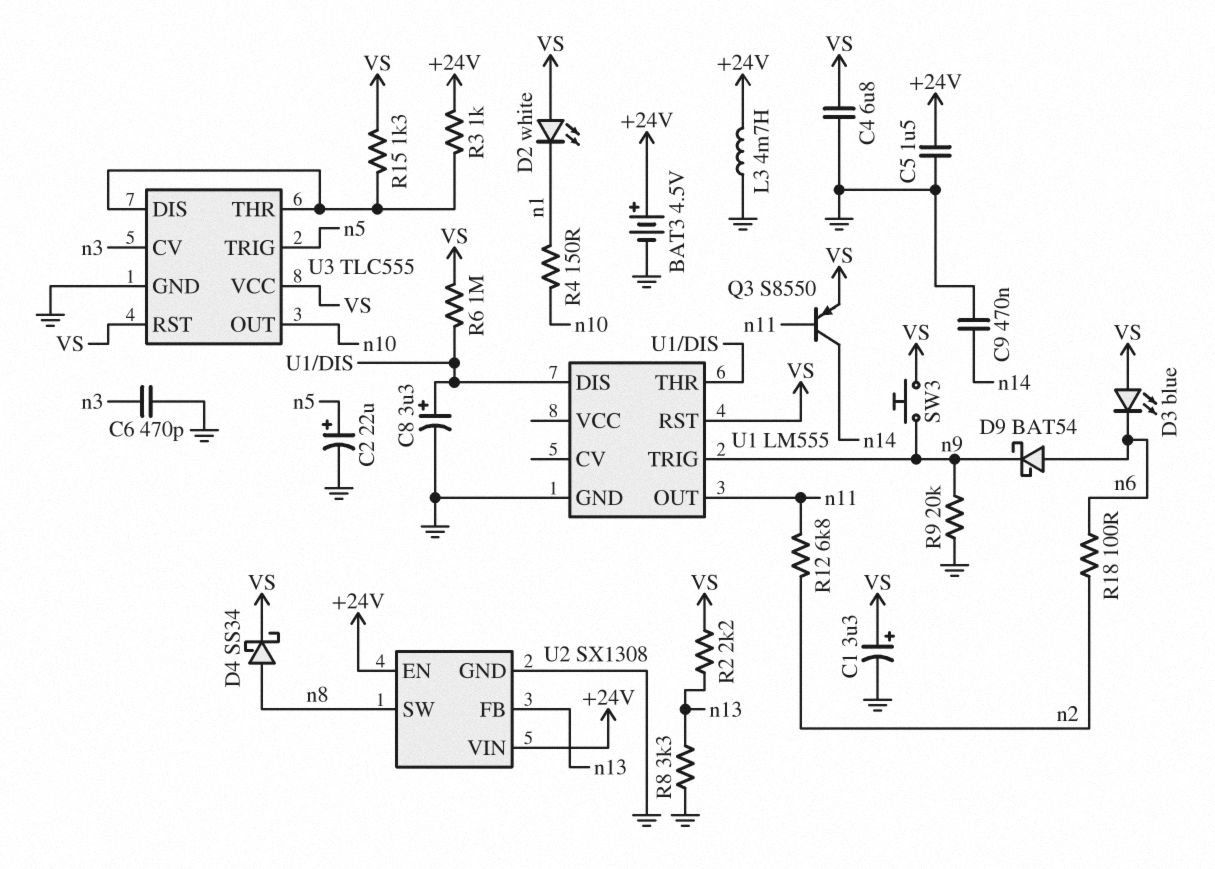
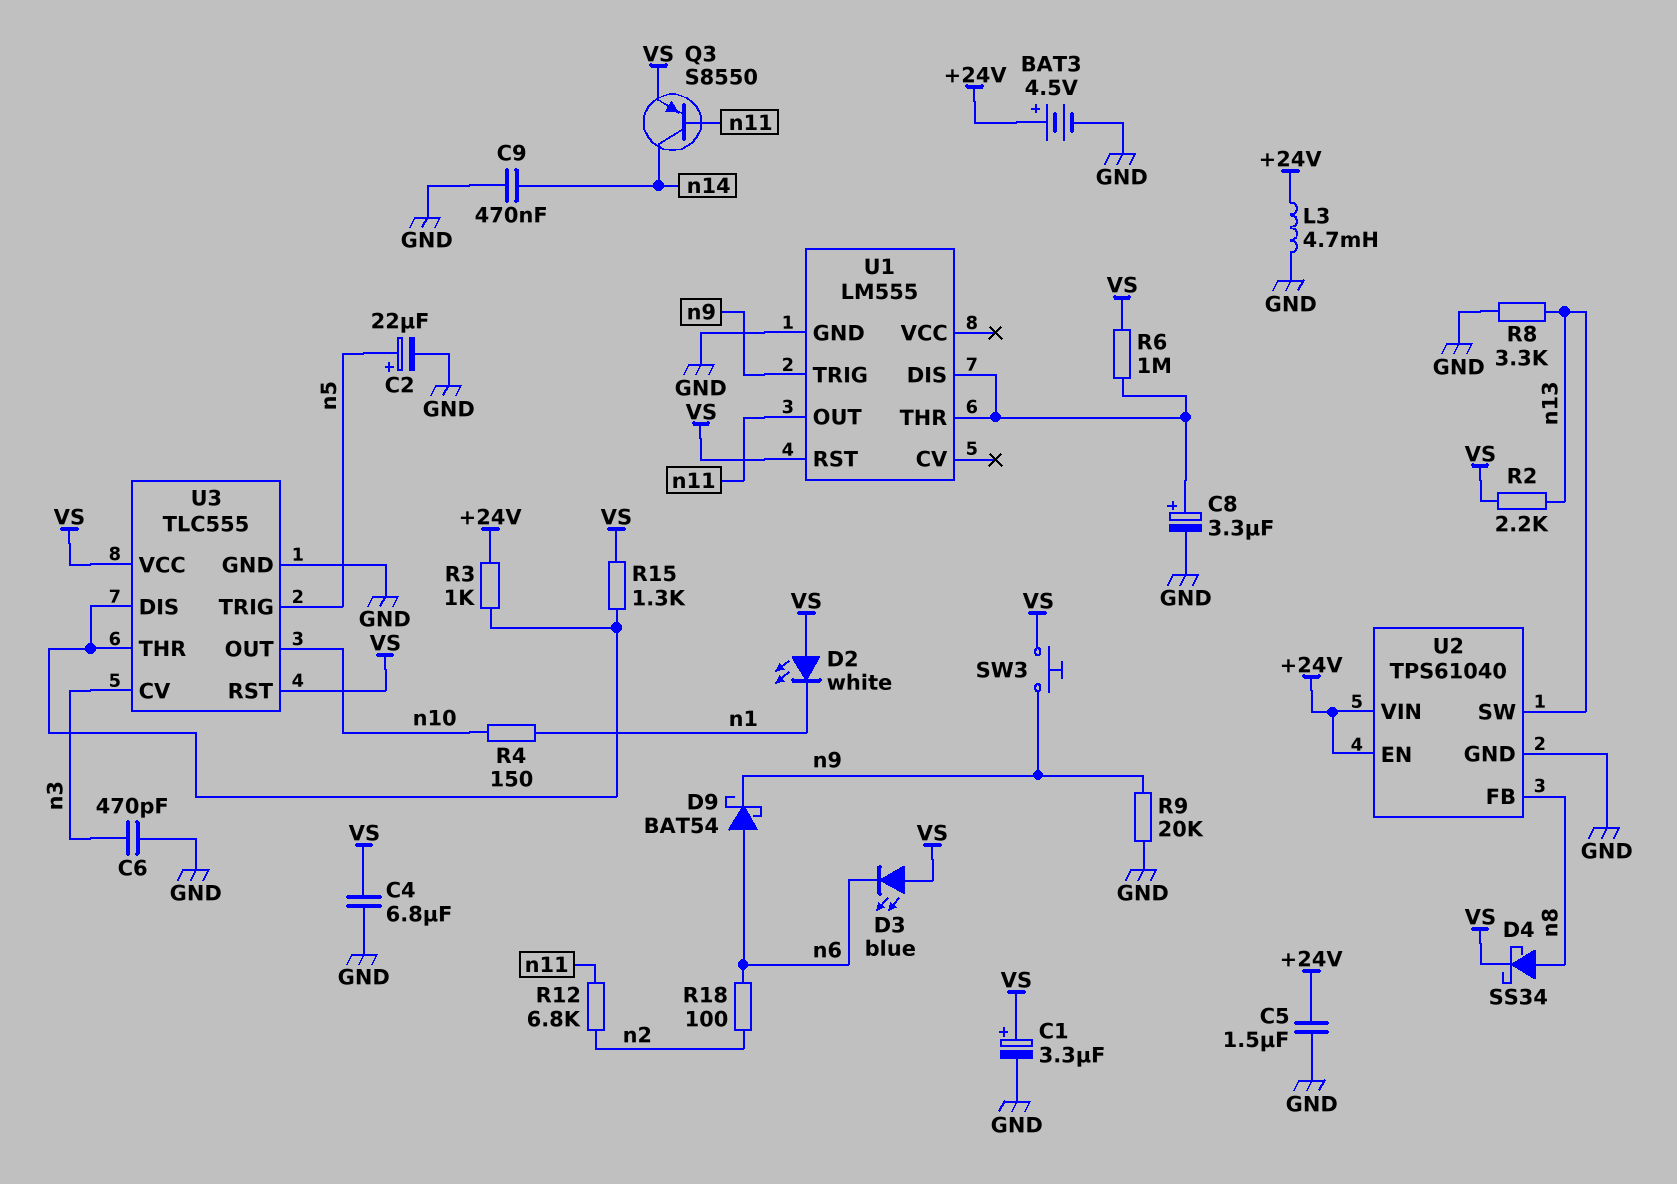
U2: SX1308 -> TPS61040
U2 pin FB: n13 -> n8
U2 pin SW: n8 -> n13

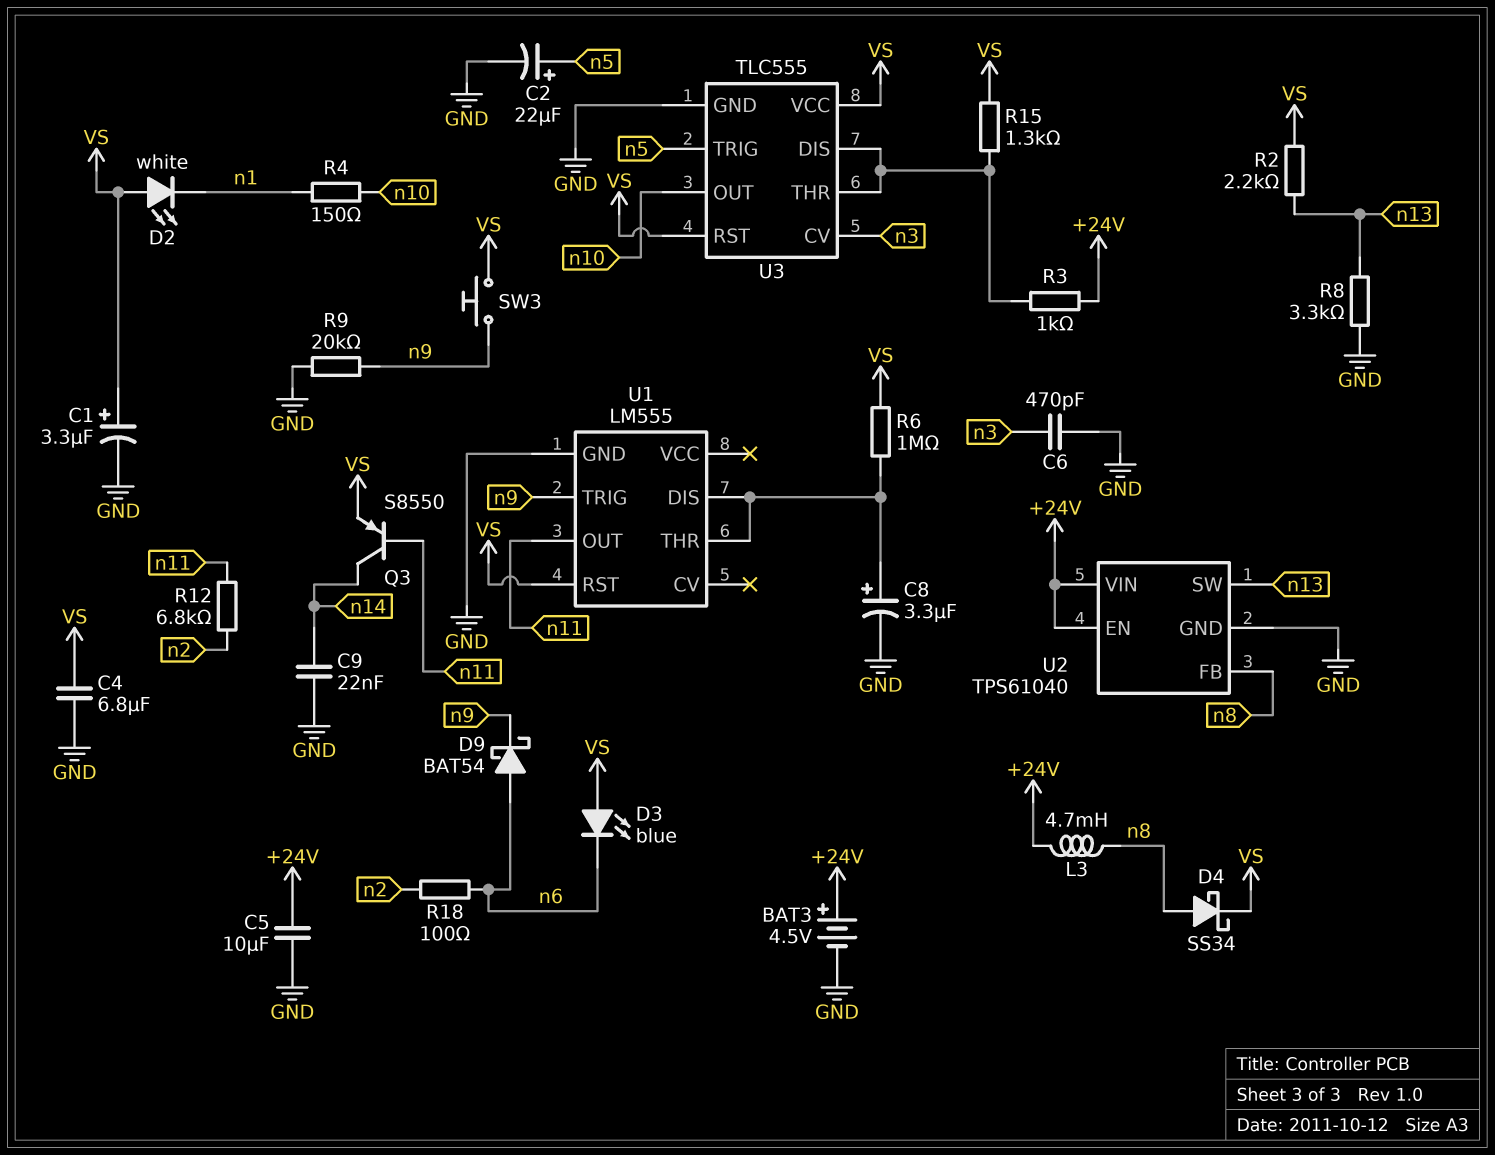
C5: 1.5uF (+24V, GND) -> 10uF (+24V, GND)
C9: 470nF (GND, n14) -> 22nF (GND, n14)
L3: 4.7mH (+24V, GND) -> 4.7mH (+24V, n8)

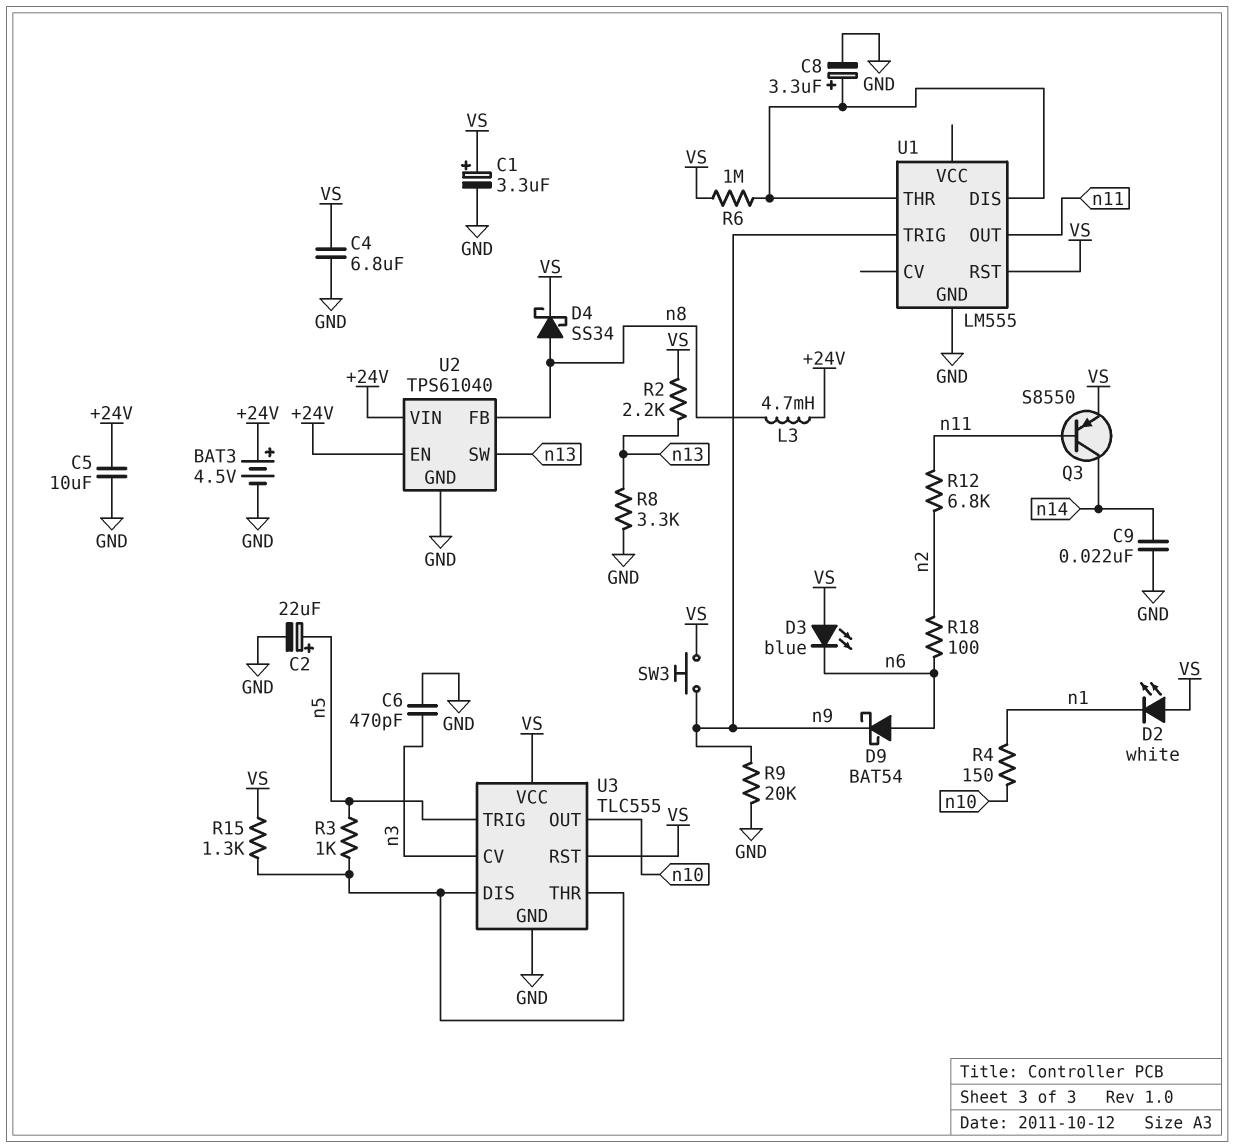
R3: 1k (+24V, U3/DIS) -> 1k (U3/DIS, n5)

